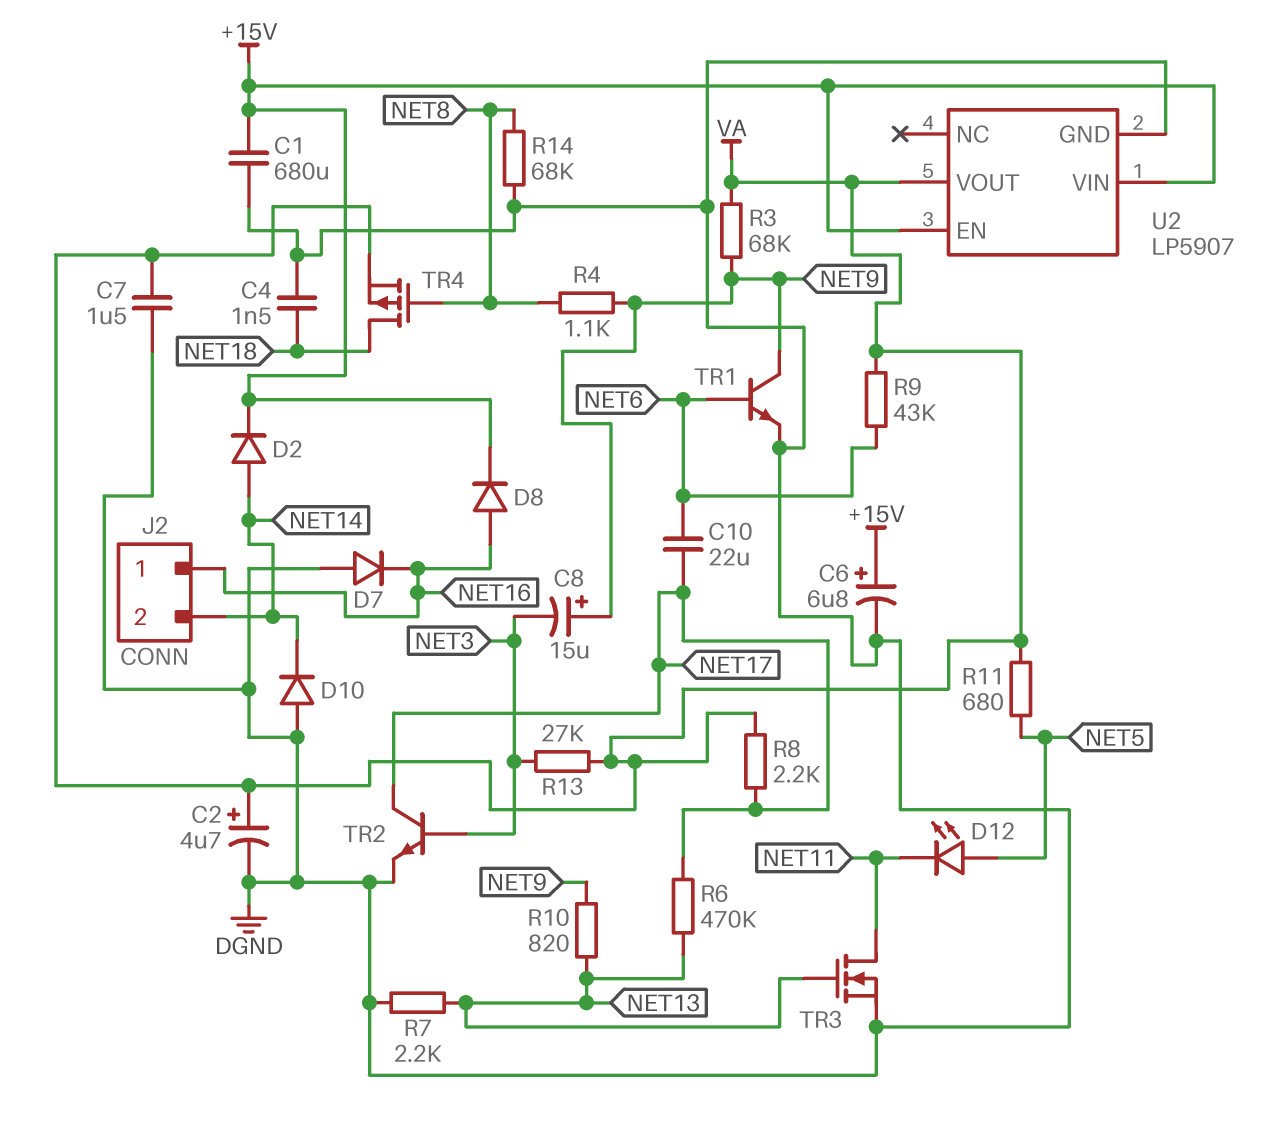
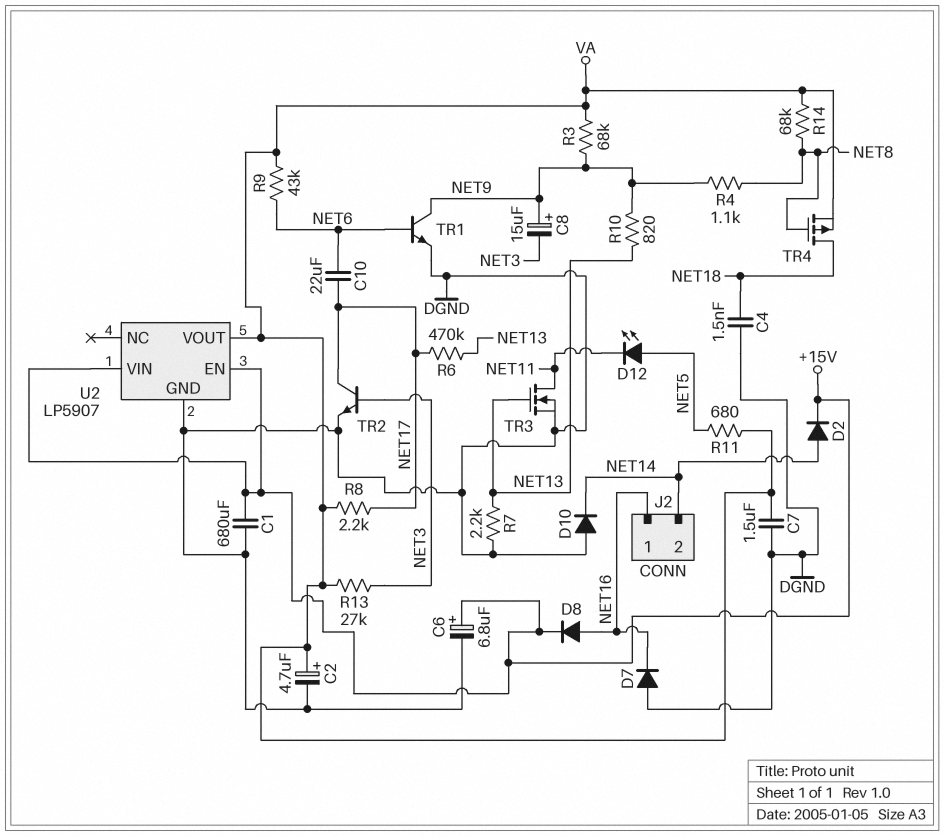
R14: 68k (DGND, NET8) -> 68k (NET8, VA)

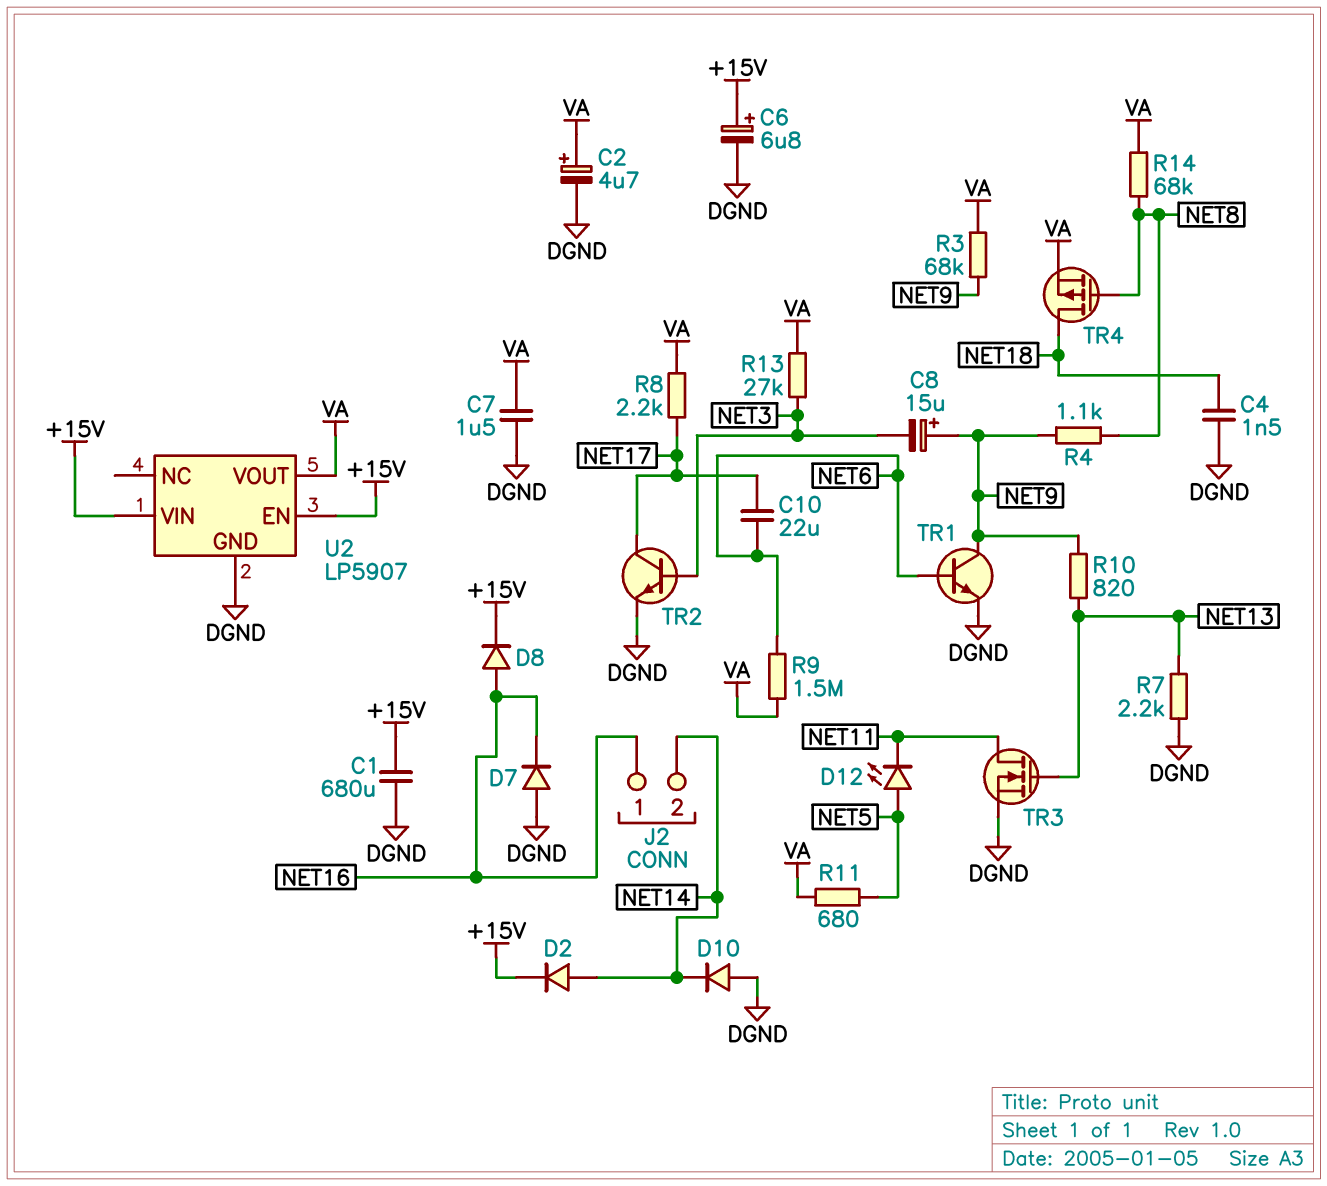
R6: 470k (NET13, NET17) -> none
R9: 43k (NET6, VA) -> 1.5M (NET6, VA)

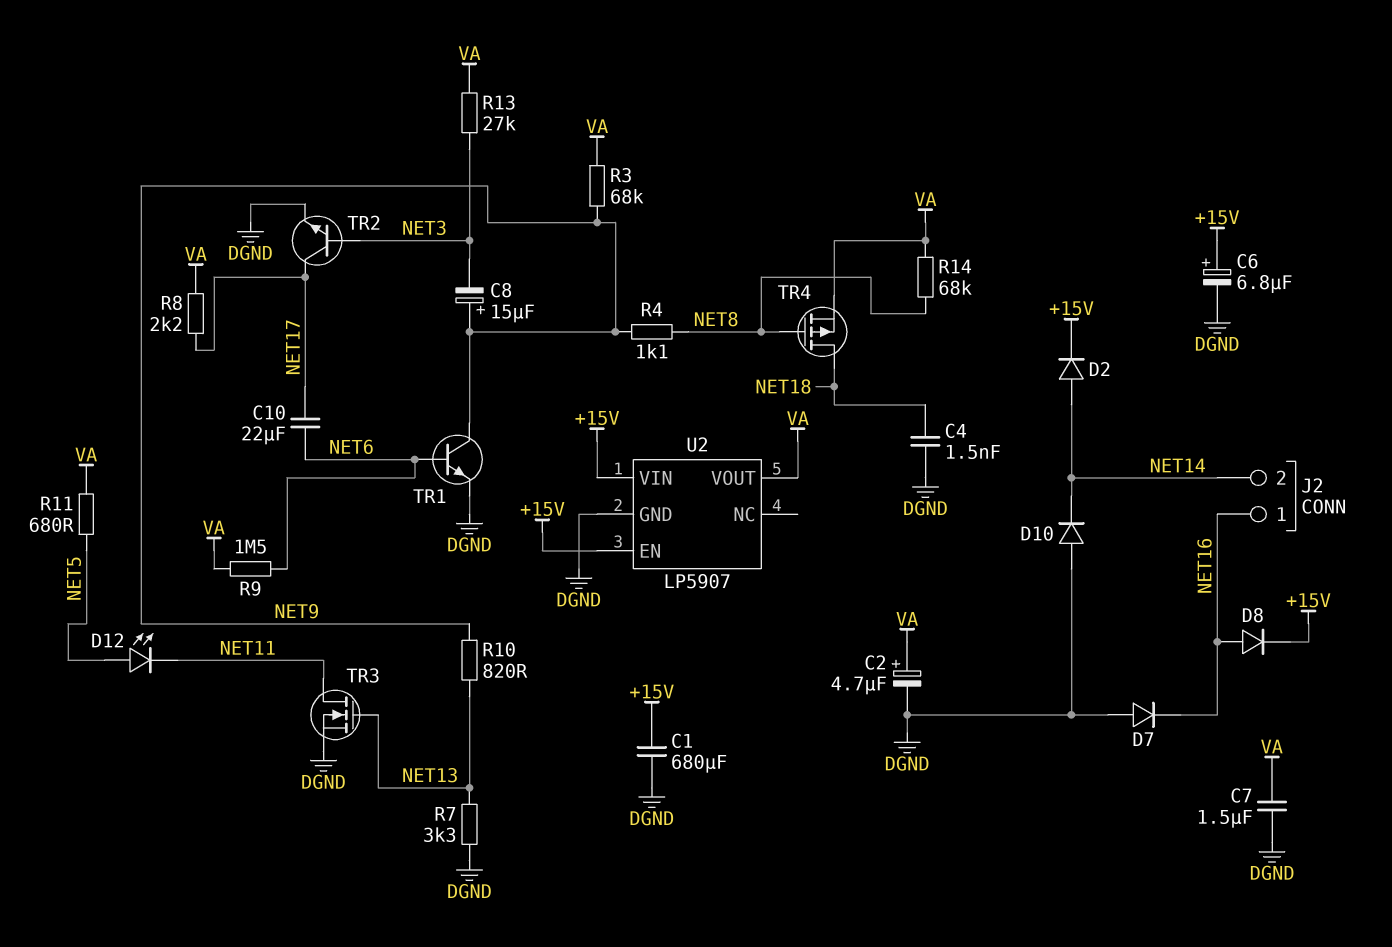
R7: 2.2k (DGND, NET13) -> 3.3k (DGND, NET13)

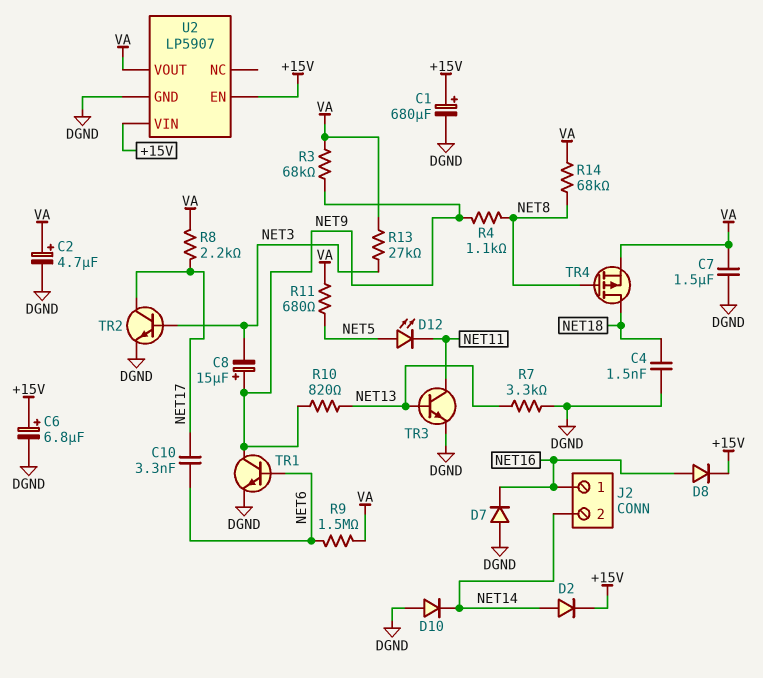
C1: 680uF (+15V, DGND) -> 680uF (plus +15V, minus DGND)
C10: 22uF (NET6, NET17) -> 3.3nF (NET6, NET17)
TR3: NMOS (G NET13, D NET11, S DGND) -> NPN (B NET13, C NET11, E DGND)

